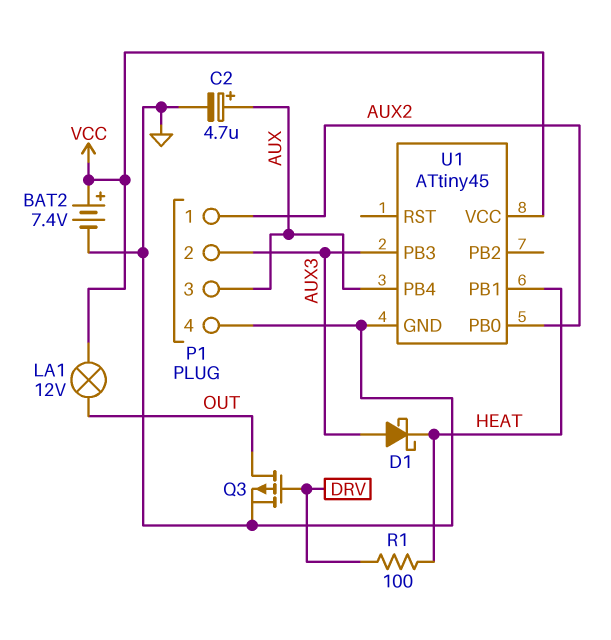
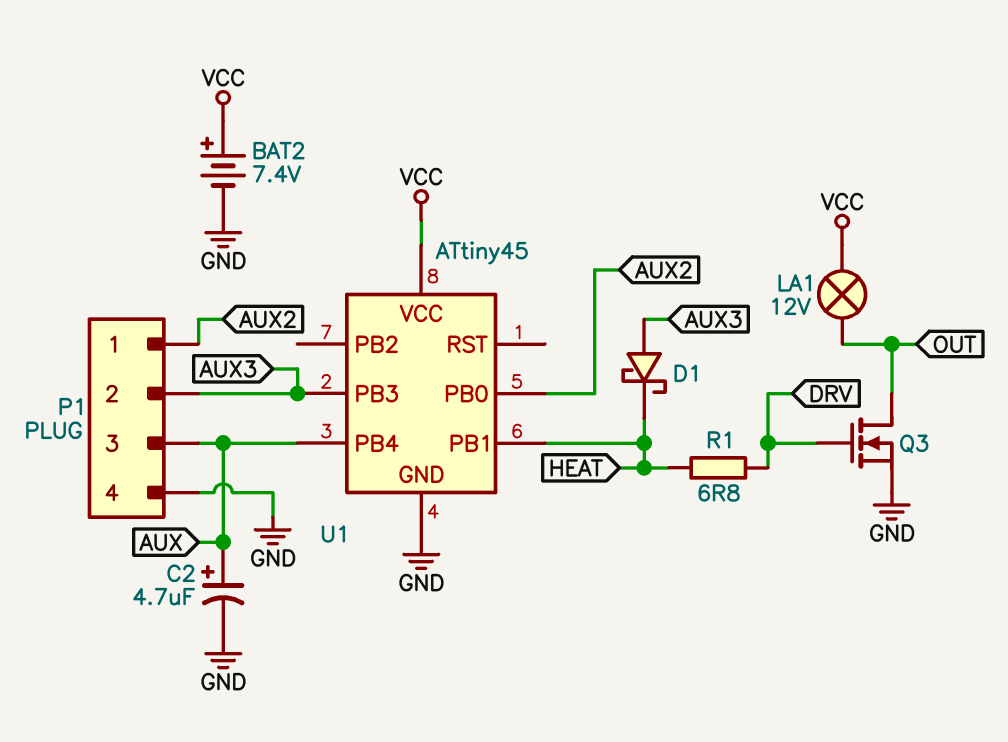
Q3: PMOS (G DRV, D OUT, S GND) -> NMOS (G DRV, D OUT, S GND)
R1: 100 (DRV, HEAT) -> 6.8 (DRV, HEAT)

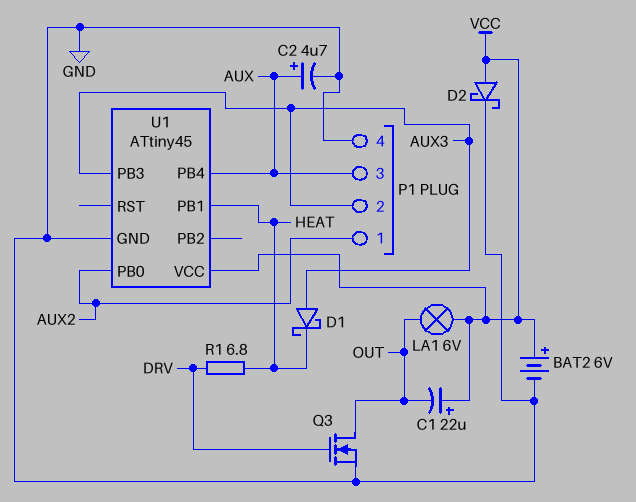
BAT2: 7.4V (plus VCC, minus GND) -> 6V (plus VCC, minus GND)
C1: none -> 22uF (plus VCC, minus OUT)
D2: none -> schottky (A VCC, K GND)
LA1: lamp 12V (OUT, VCC) -> lamp 6V (OUT, VCC)

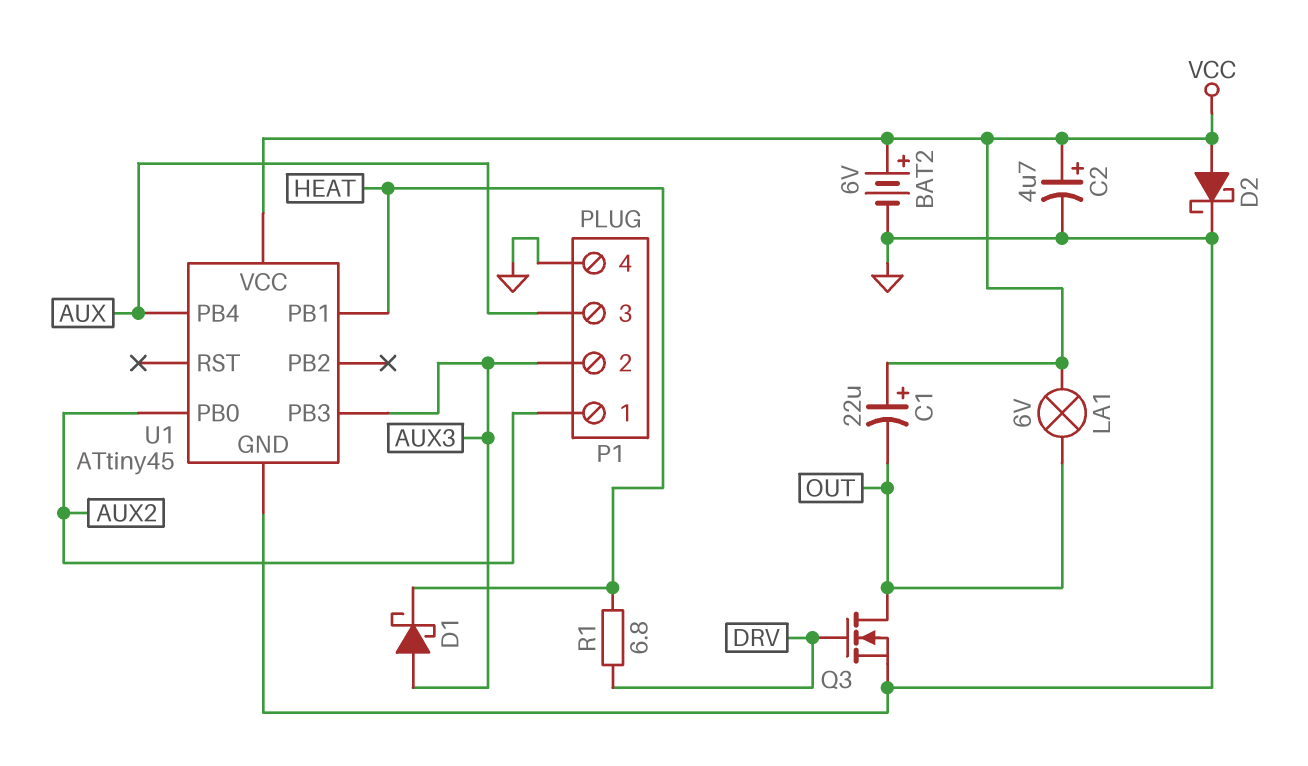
C2: 4.7uF (plus AUX, minus GND) -> 4.7uF (plus VCC, minus GND)

